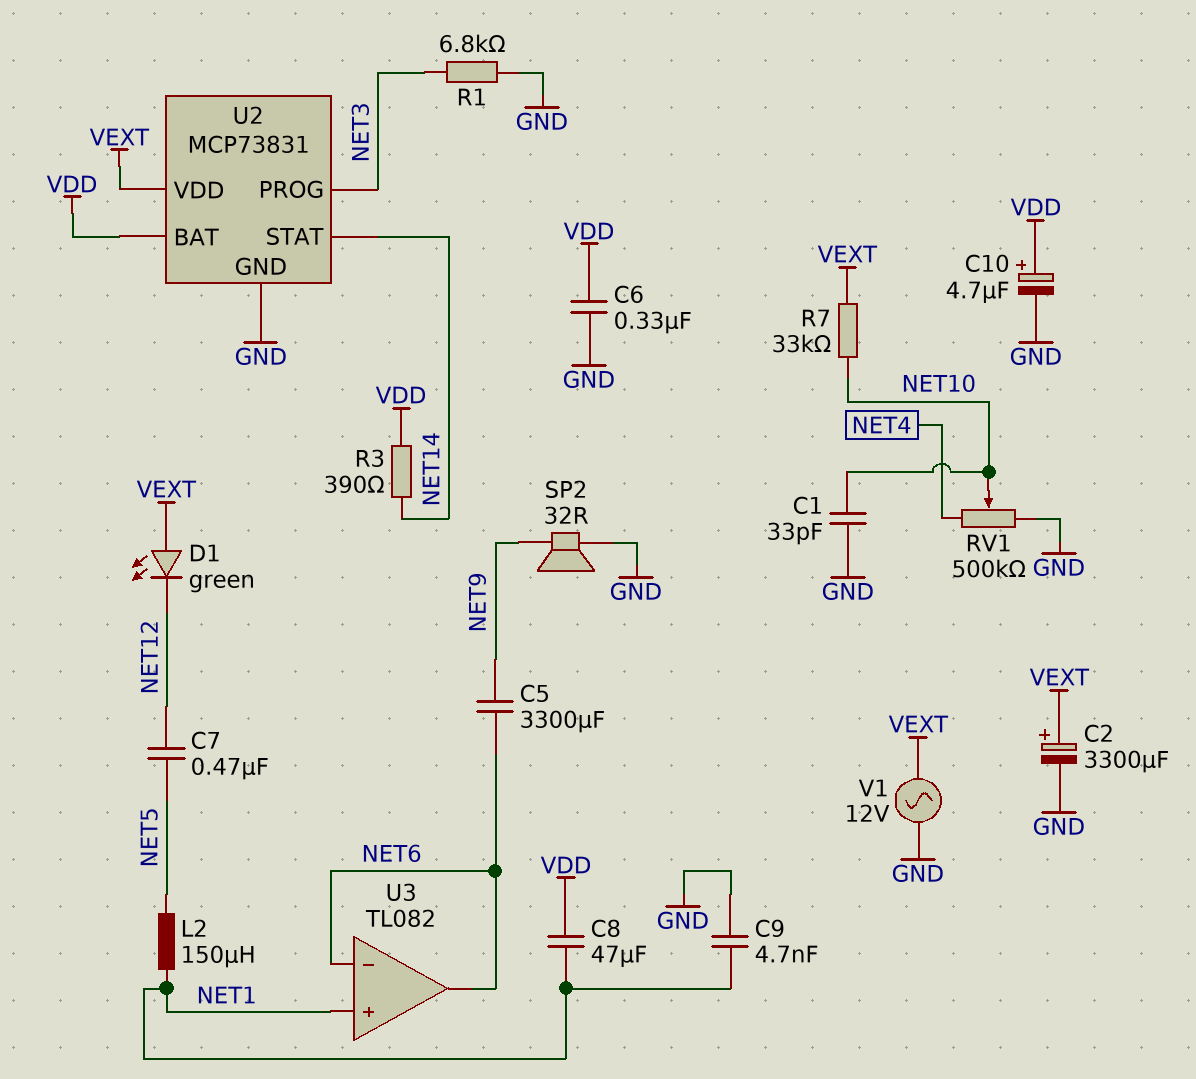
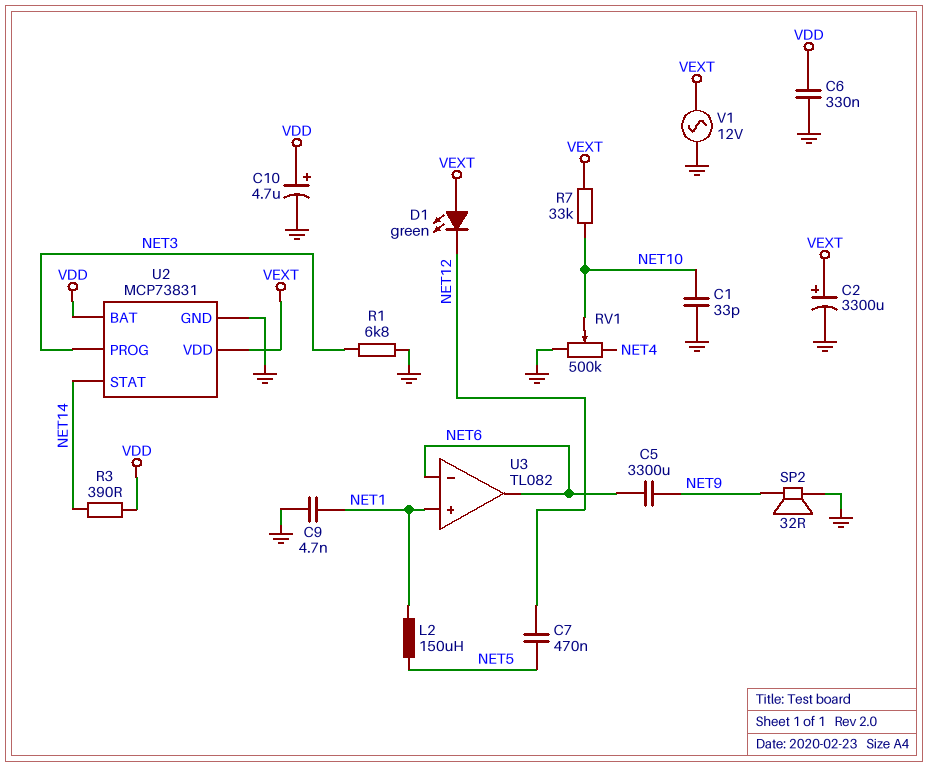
C8: 47uF (NET1, VDD) -> none

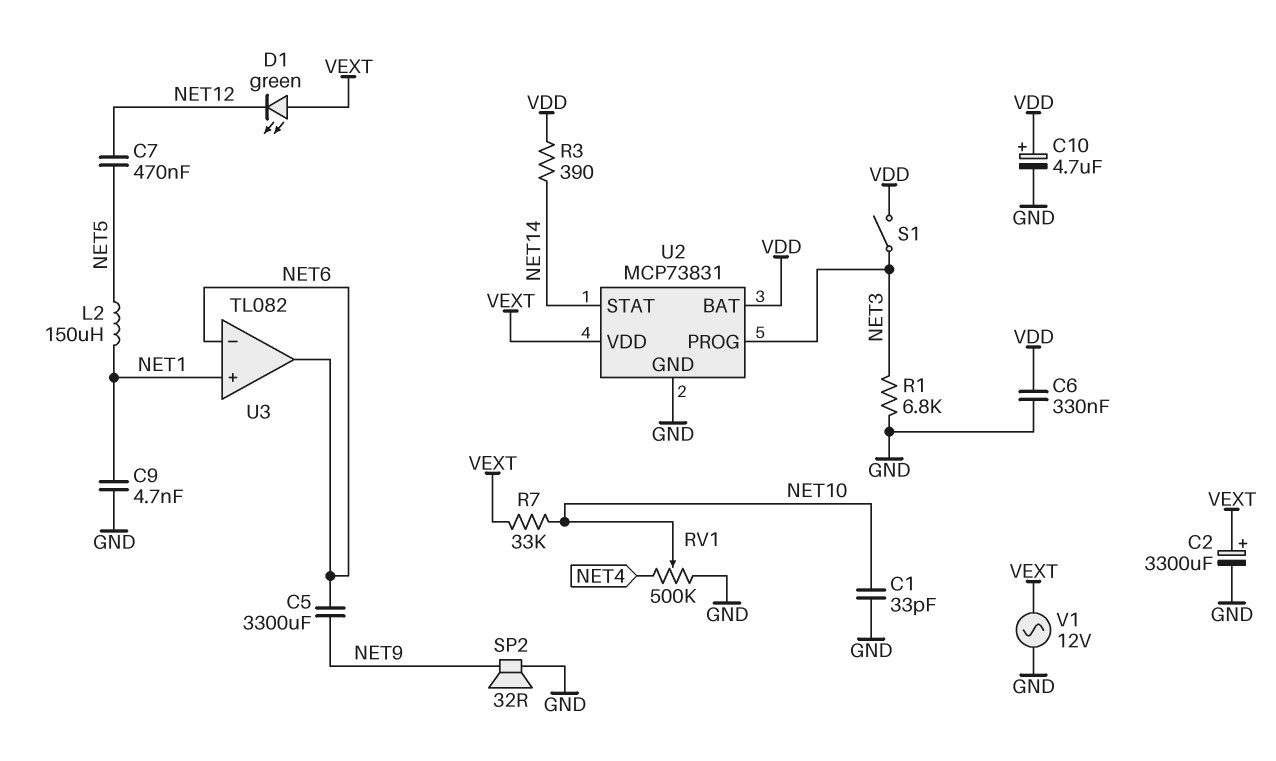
S1: none -> switch (NET3, VDD)

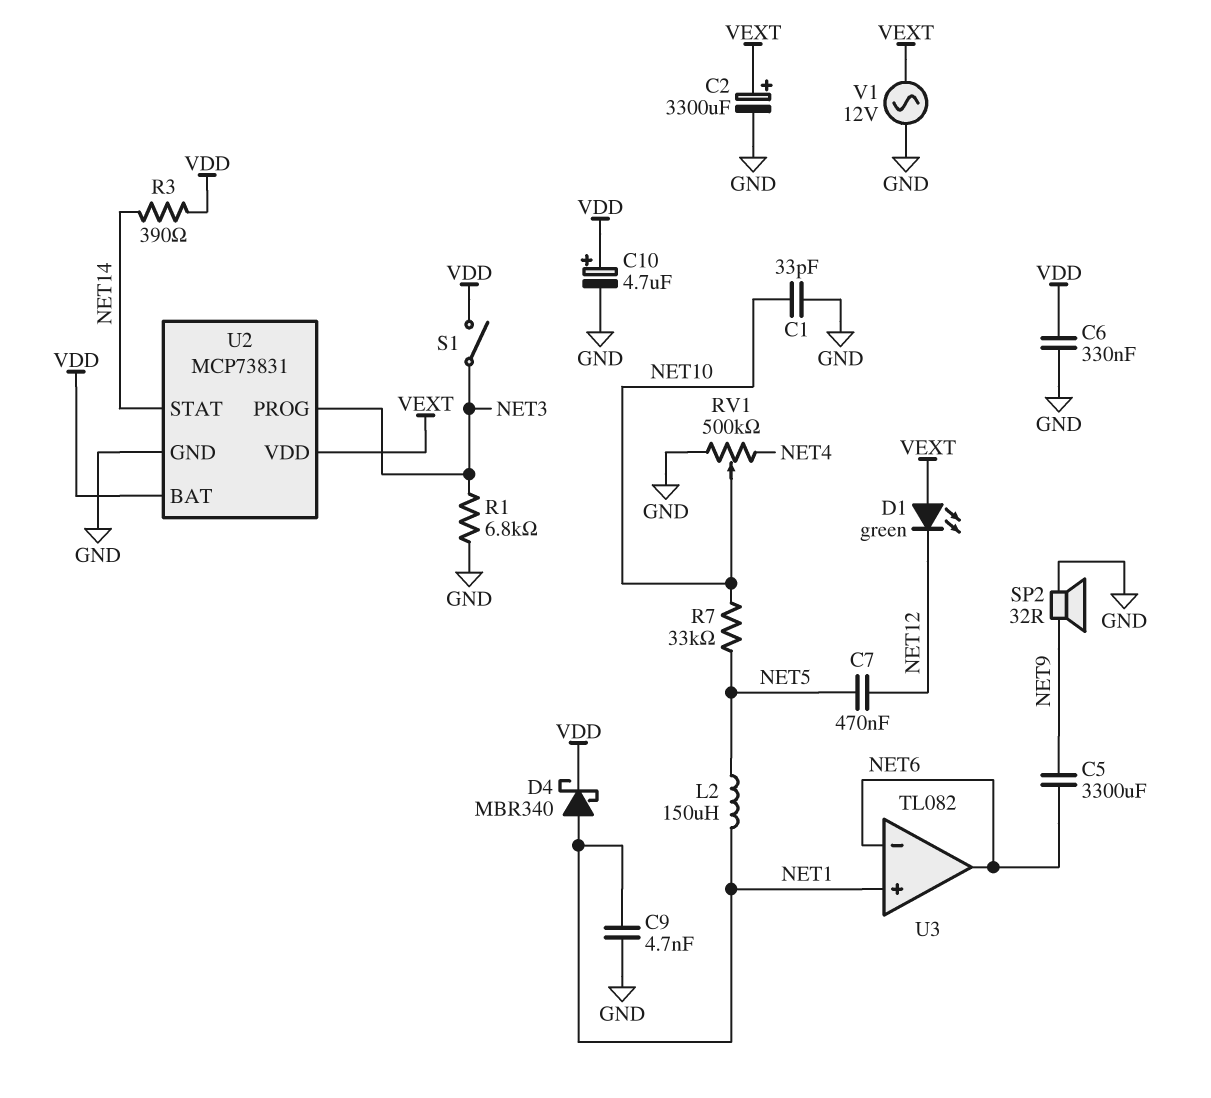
D4: none -> schottky MBR340 (A NET1, K VDD)
R7: 33k (NET10, VEXT) -> 33k (NET5, NET10)

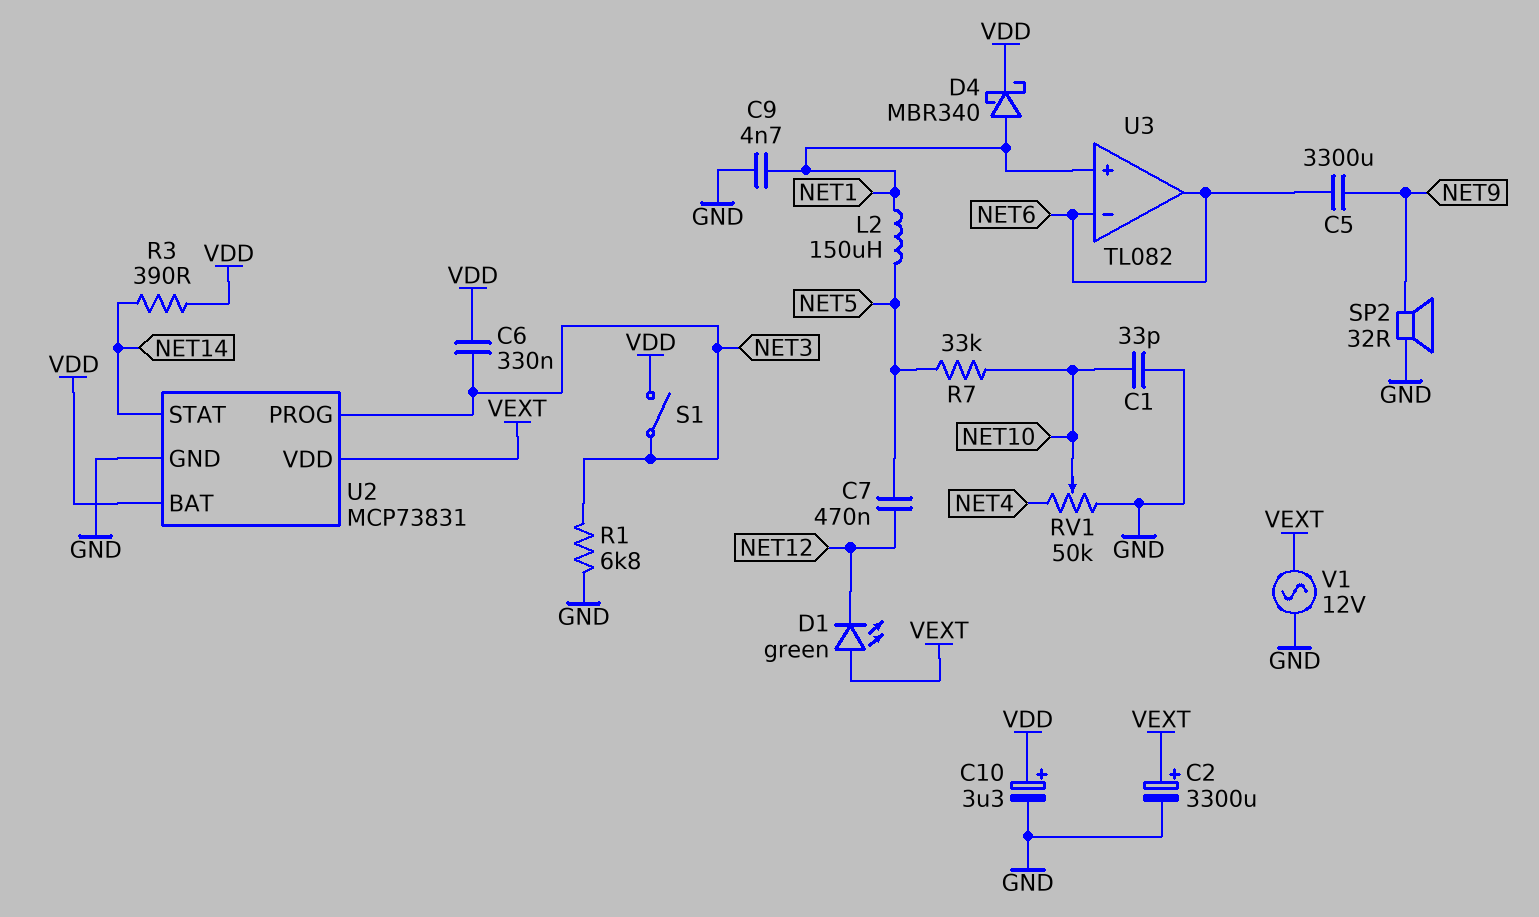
C6: 330nF (GND, VDD) -> 330nF (NET3, VDD)
C10: 4.7uF (plus VDD, minus GND) -> 3.3uF (plus VDD, minus GND)
RV1: 500k (GND, NET4, wiper NET10) -> 50k (GND, NET4, wiper NET10)

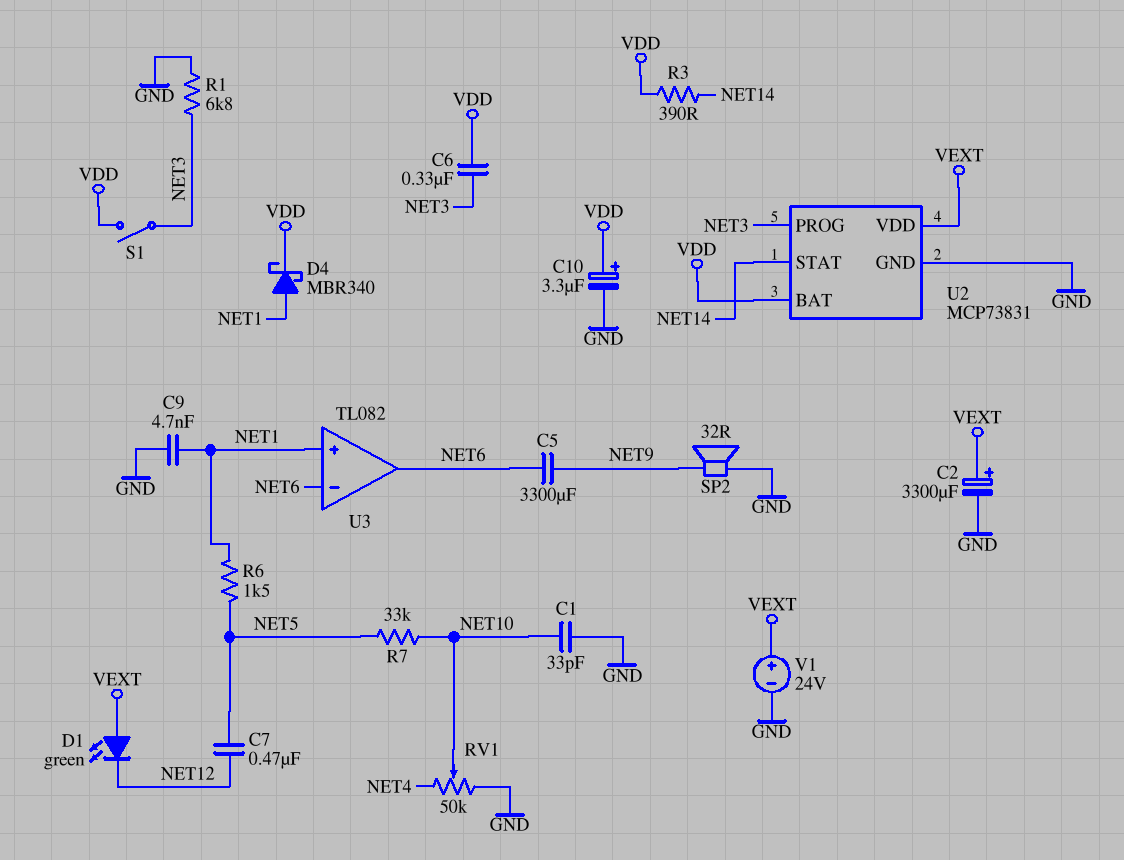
L2: 150uH (NET1, NET5) -> none
R6: none -> 1.5k (NET1, NET5)
V1: AC 12V (GND, VEXT) -> 24V (plus VEXT, minus GND)

